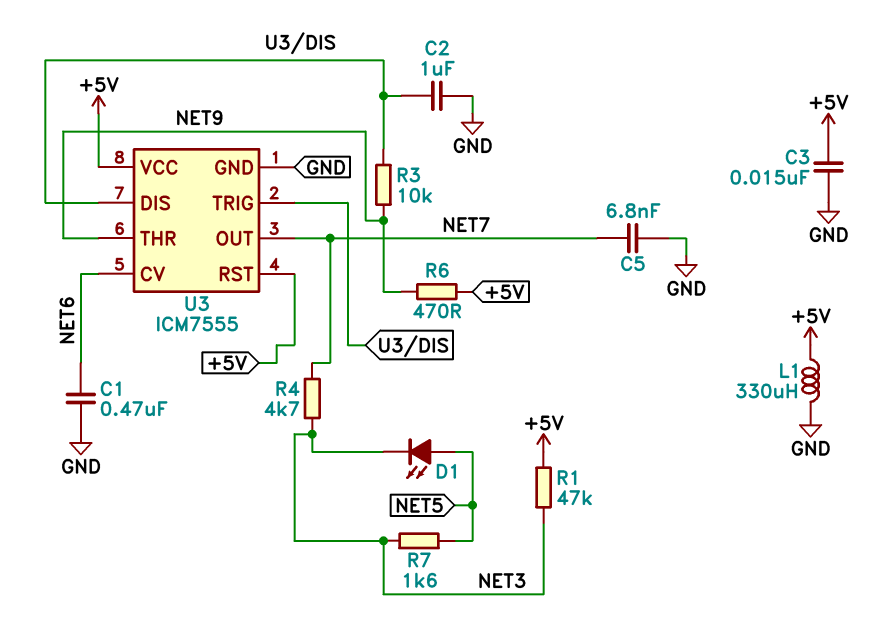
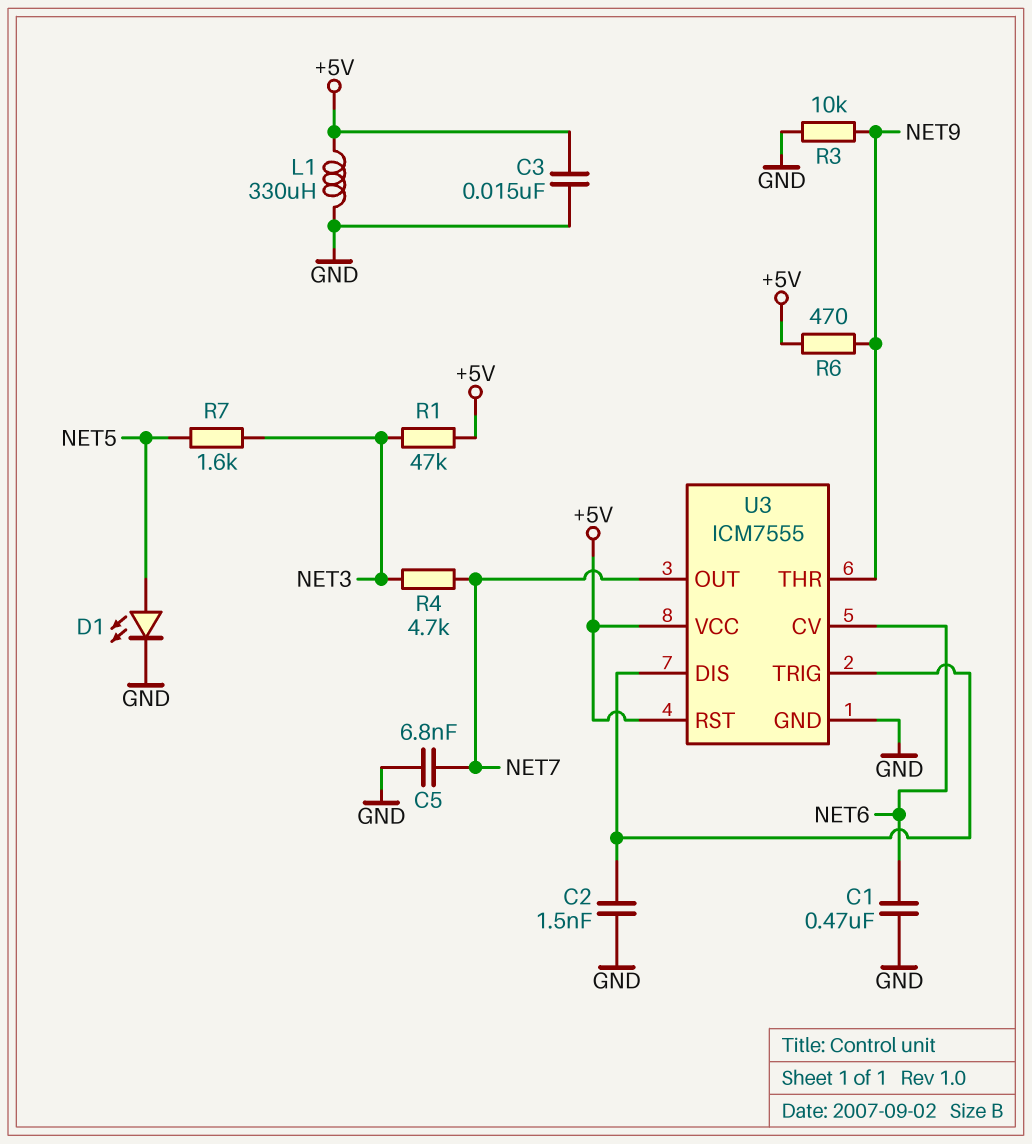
C2: 1uF (GND, U3/DIS) -> 1.5nF (GND, U3/DIS)
D1: LED (A NET5, K NET3) -> LED (A NET5, K GND)
R3: 10k (NET9, U3/DIS) -> 10k (GND, NET9)

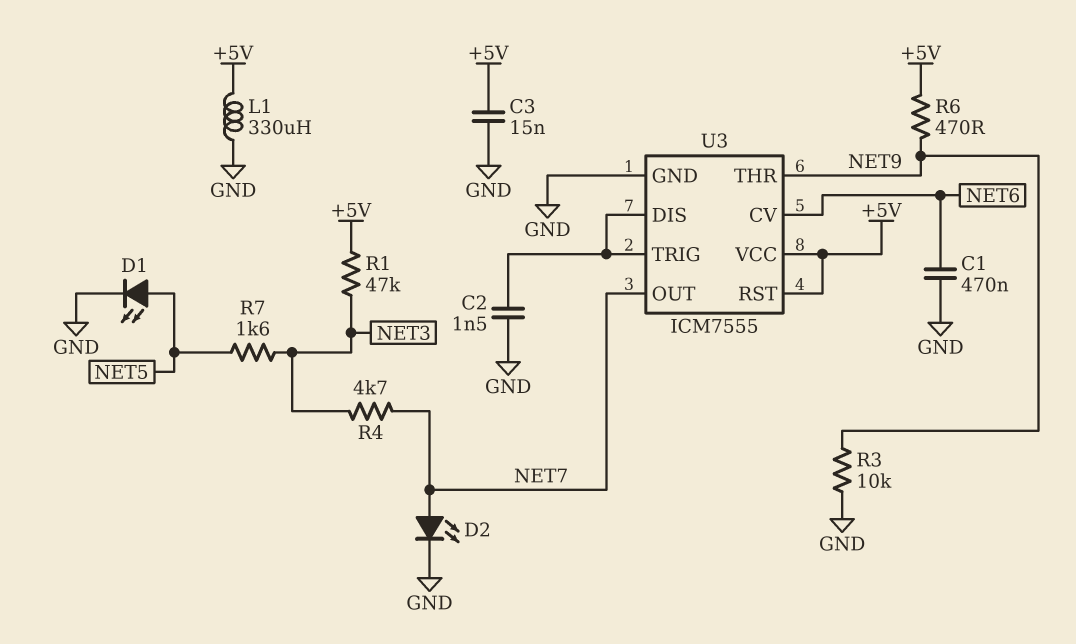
C5: 6.8nF (GND, NET7) -> none
D2: none -> LED (A NET7, K GND)

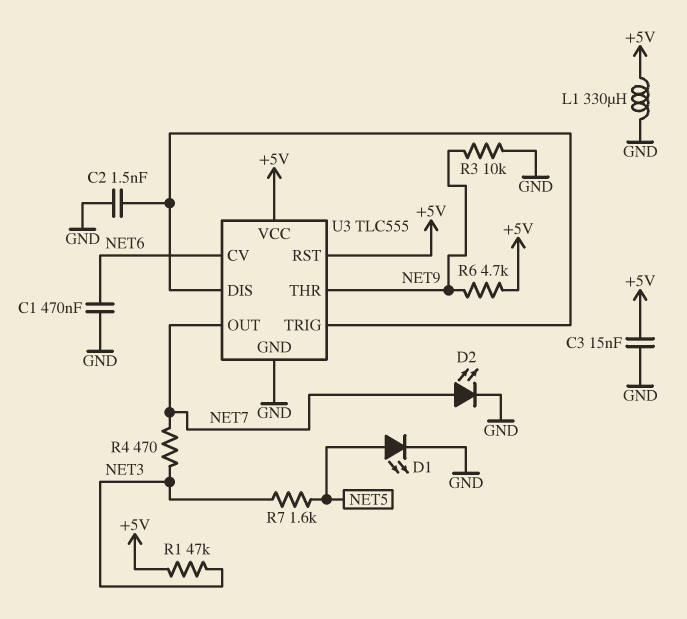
R4: 4.7k (NET3, NET7) -> 470 (NET3, NET7)
R6: 470 (+5V, NET9) -> 4.7k (+5V, NET9)
U3: ICM7555 -> TLC555

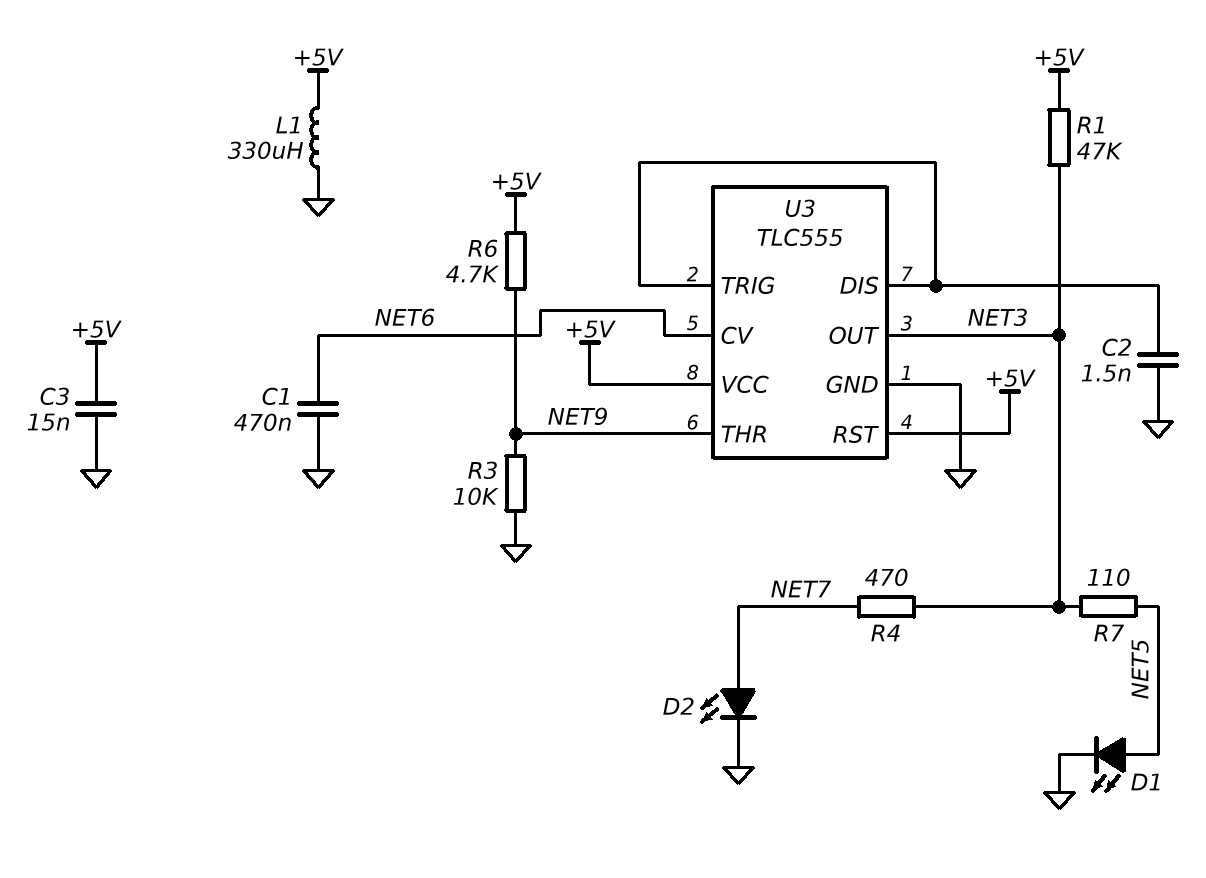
R7: 1.6k (NET3, NET5) -> 110 (NET3, NET5)
U3 pin OUT: NET7 -> NET3

